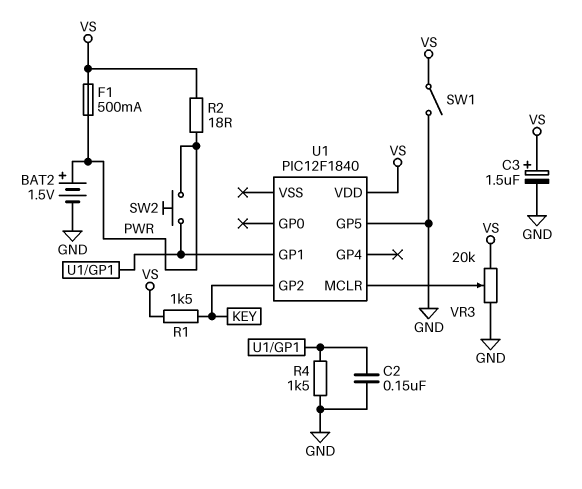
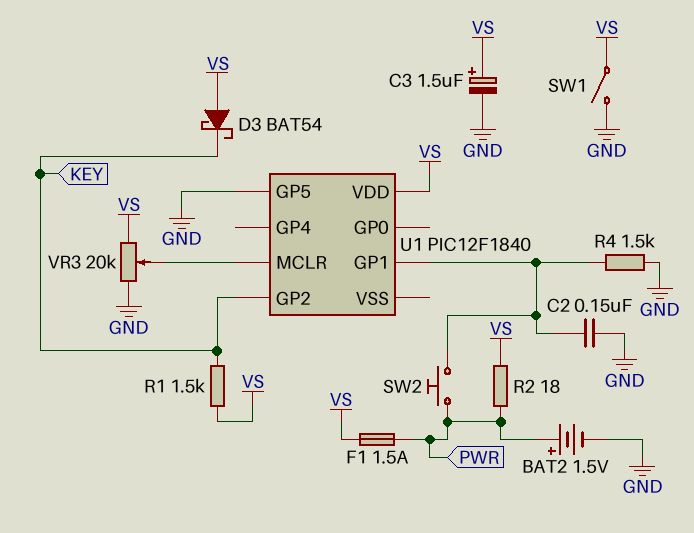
D3: none -> schottky BAT54 (A VS, K KEY)
F1: 500mA (PWR, VS) -> 1.5A (PWR, VS)

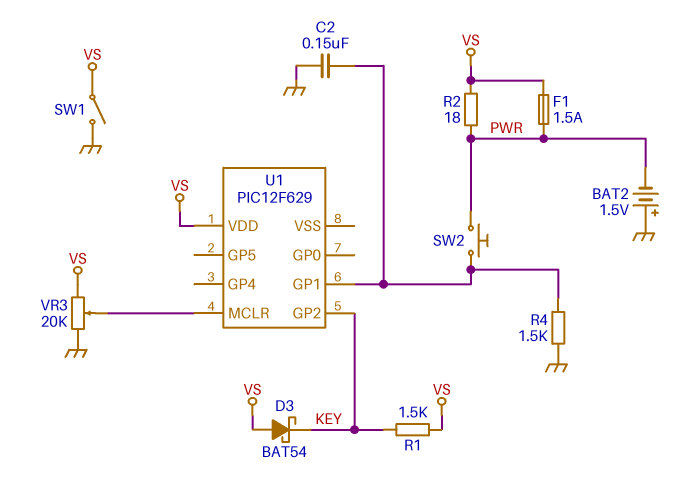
BAT2: 1.5V (plus PWR, minus GND) -> 1.5V (plus GND, minus PWR)
C3: 1.5uF (plus VS, minus GND) -> none
U1: PIC12F1840 -> PIC12F629
U1 pin GP5: GND -> none

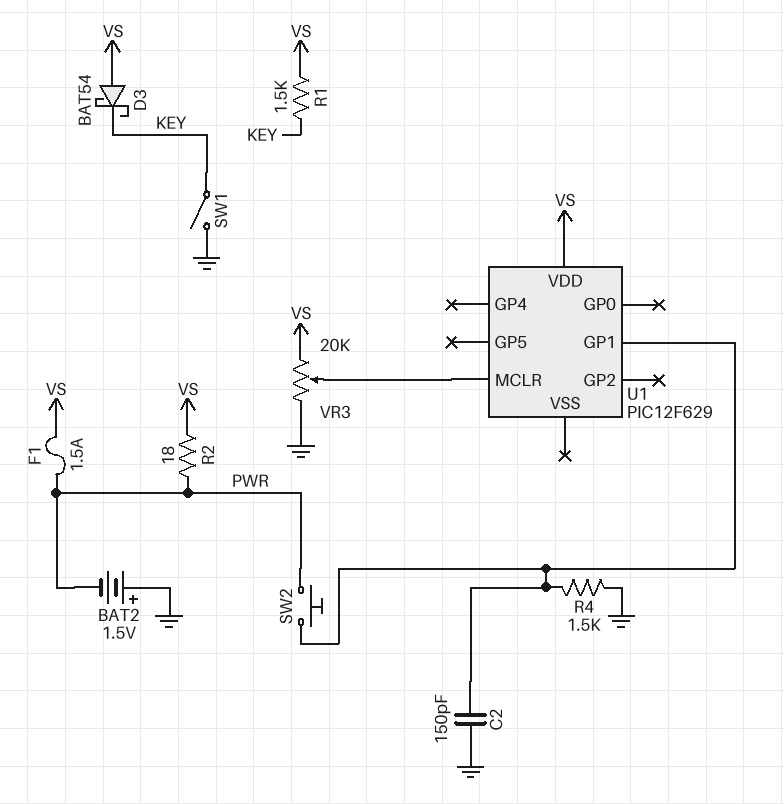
C2: 150nF (GND, U1/GP1) -> 150pF (GND, U1/GP1)
SW1: switch (GND, VS) -> switch (GND, KEY)
U1 pin GP2: KEY -> none

